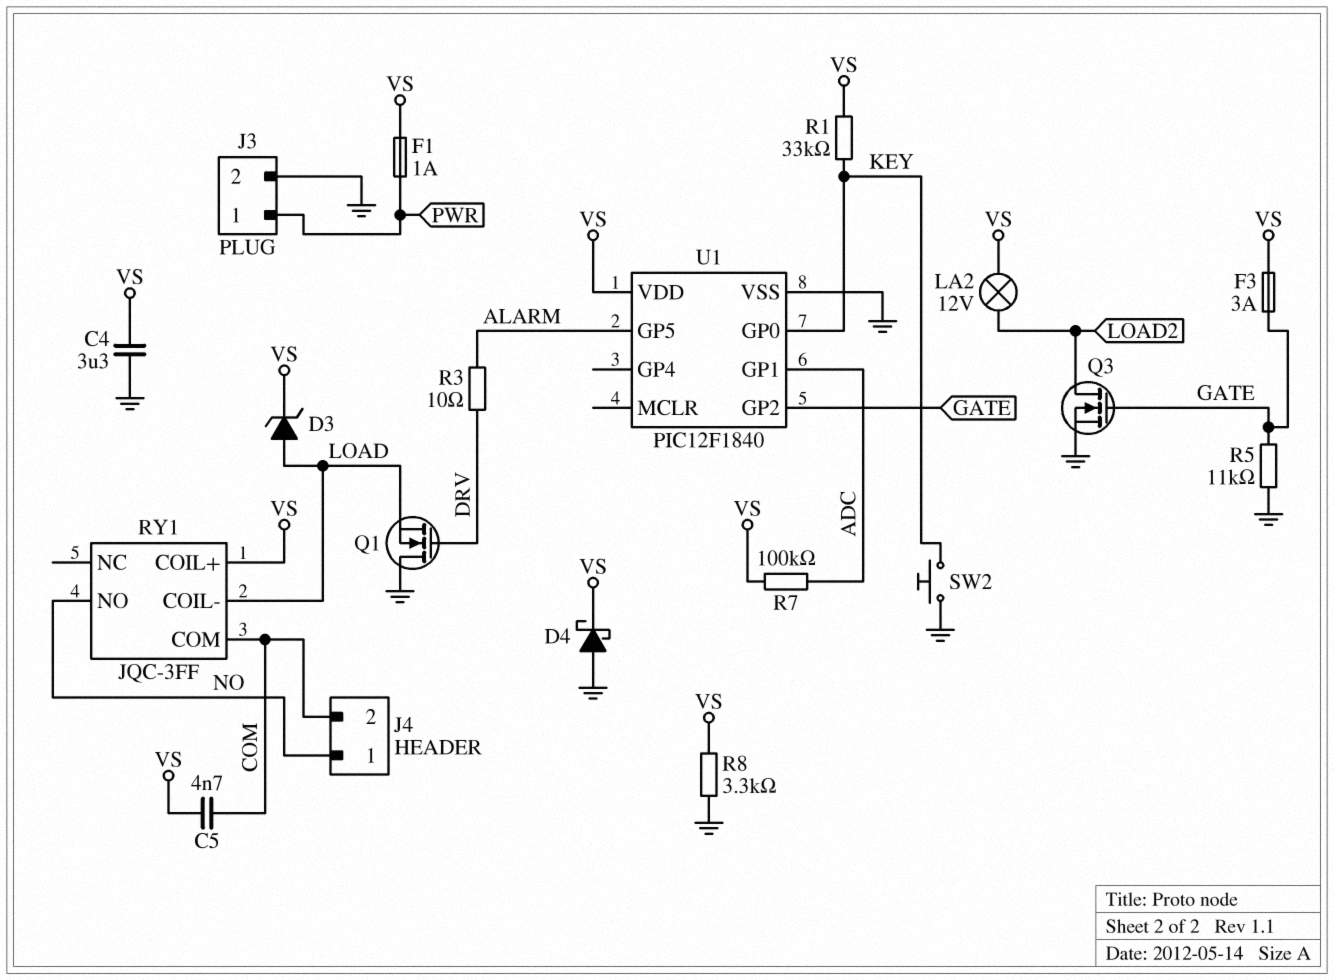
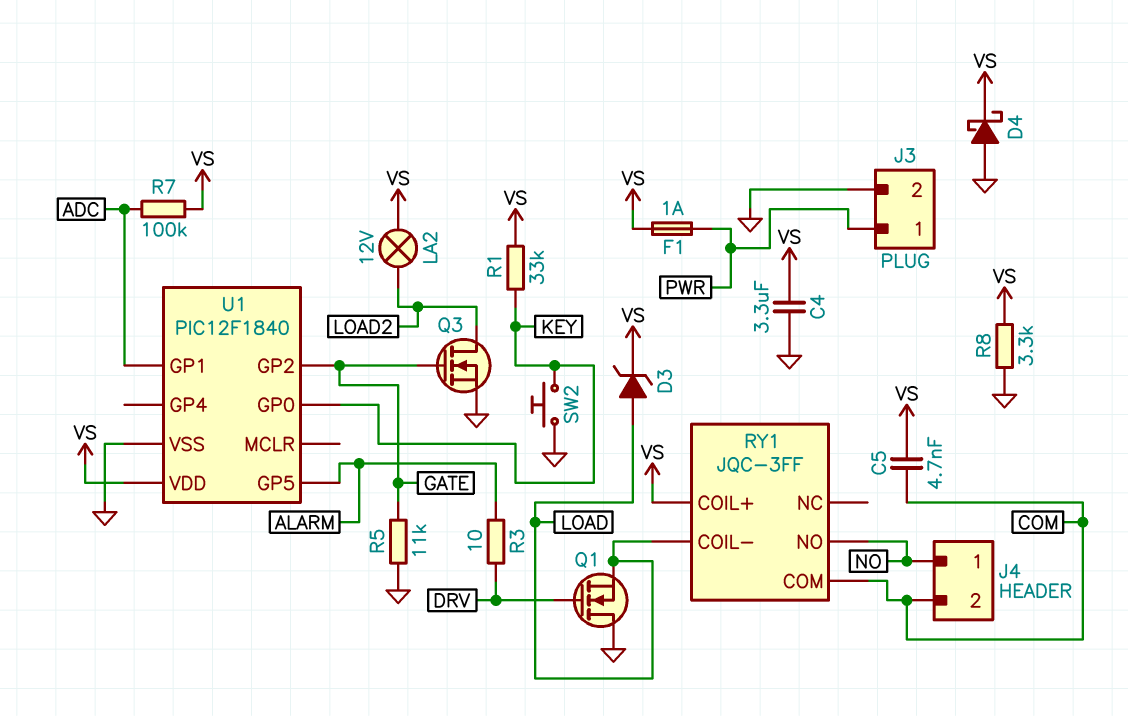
F3: 3A (GATE, VS) -> none

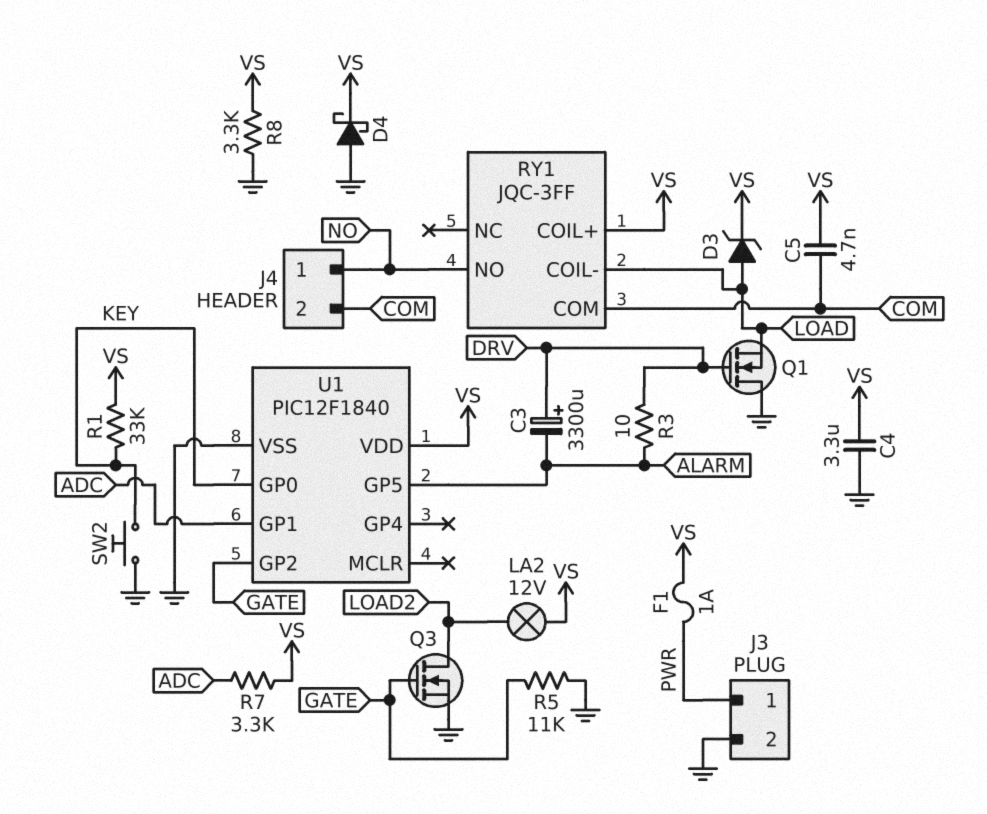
C3: none -> 3300uF (plus DRV, minus ALARM)
R7: 100k (ADC, VS) -> 3.3k (ADC, VS)

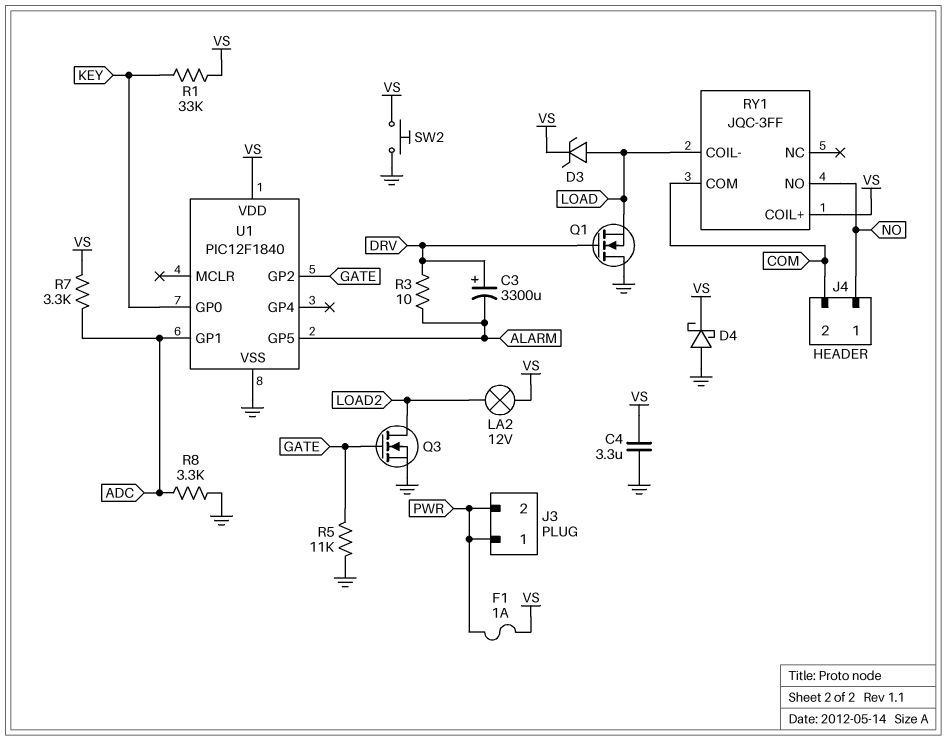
C5: 4.7nF (COM, VS) -> none
J3 pin 2: GND -> PWR
R8: 3.3k (GND, VS) -> 3.3k (ADC, GND)
SW2: button (GND, KEY) -> button (GND, VS)

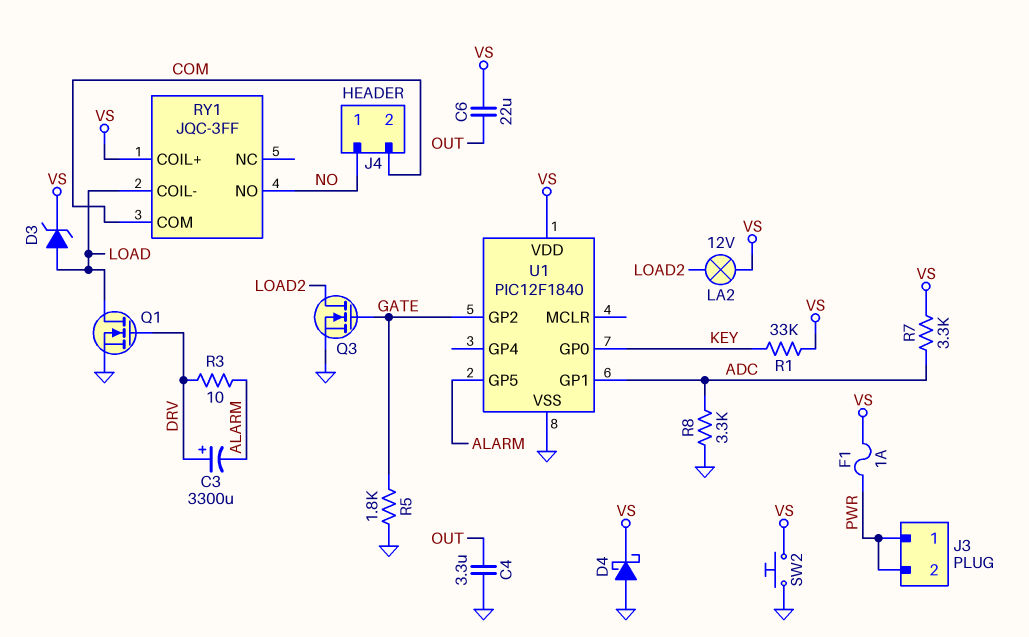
C4: 3.3uF (GND, VS) -> 3.3uF (GND, OUT)
C6: none -> 22uF (OUT, VS)
Q1: NMOS (G DRV, D GND, S LOAD) -> NMOS (G DRV, D LOAD, S GND)
R5: 11k (GATE, GND) -> 1.8k (GATE, GND)

